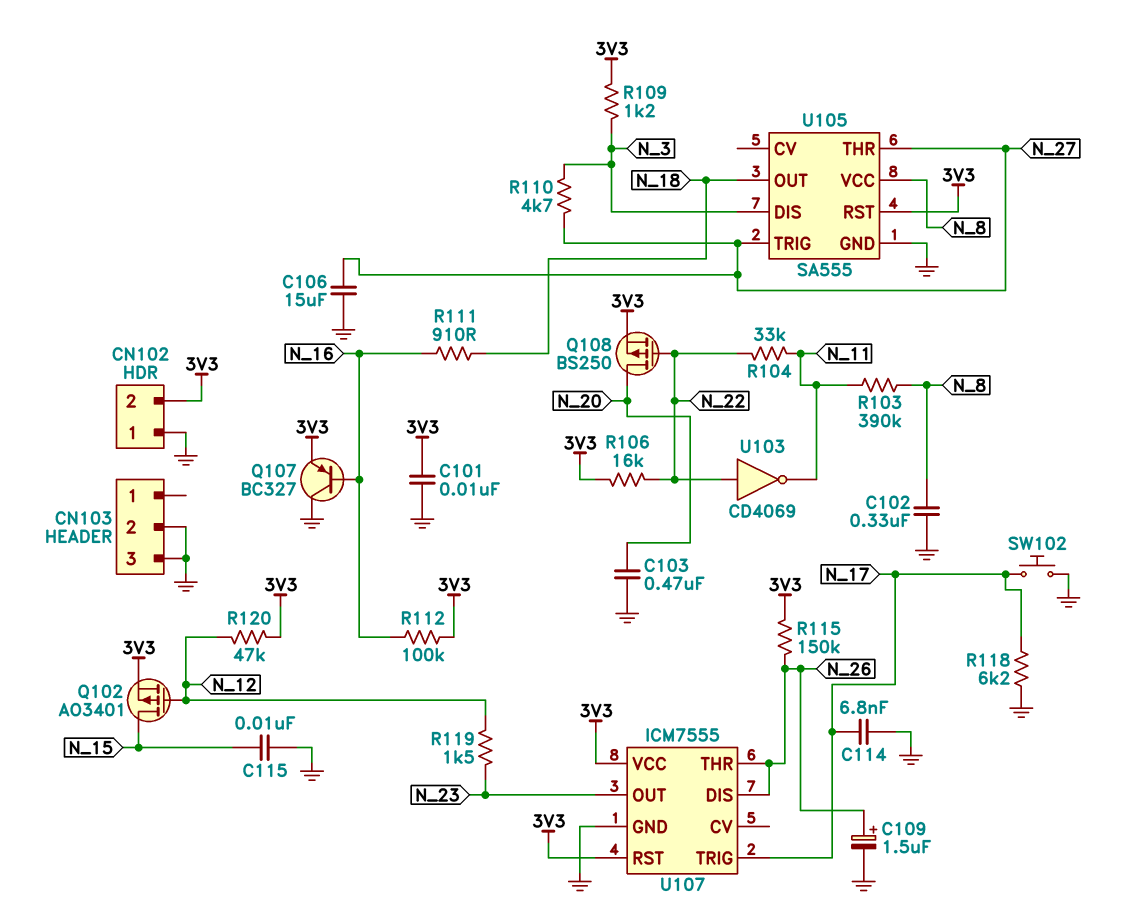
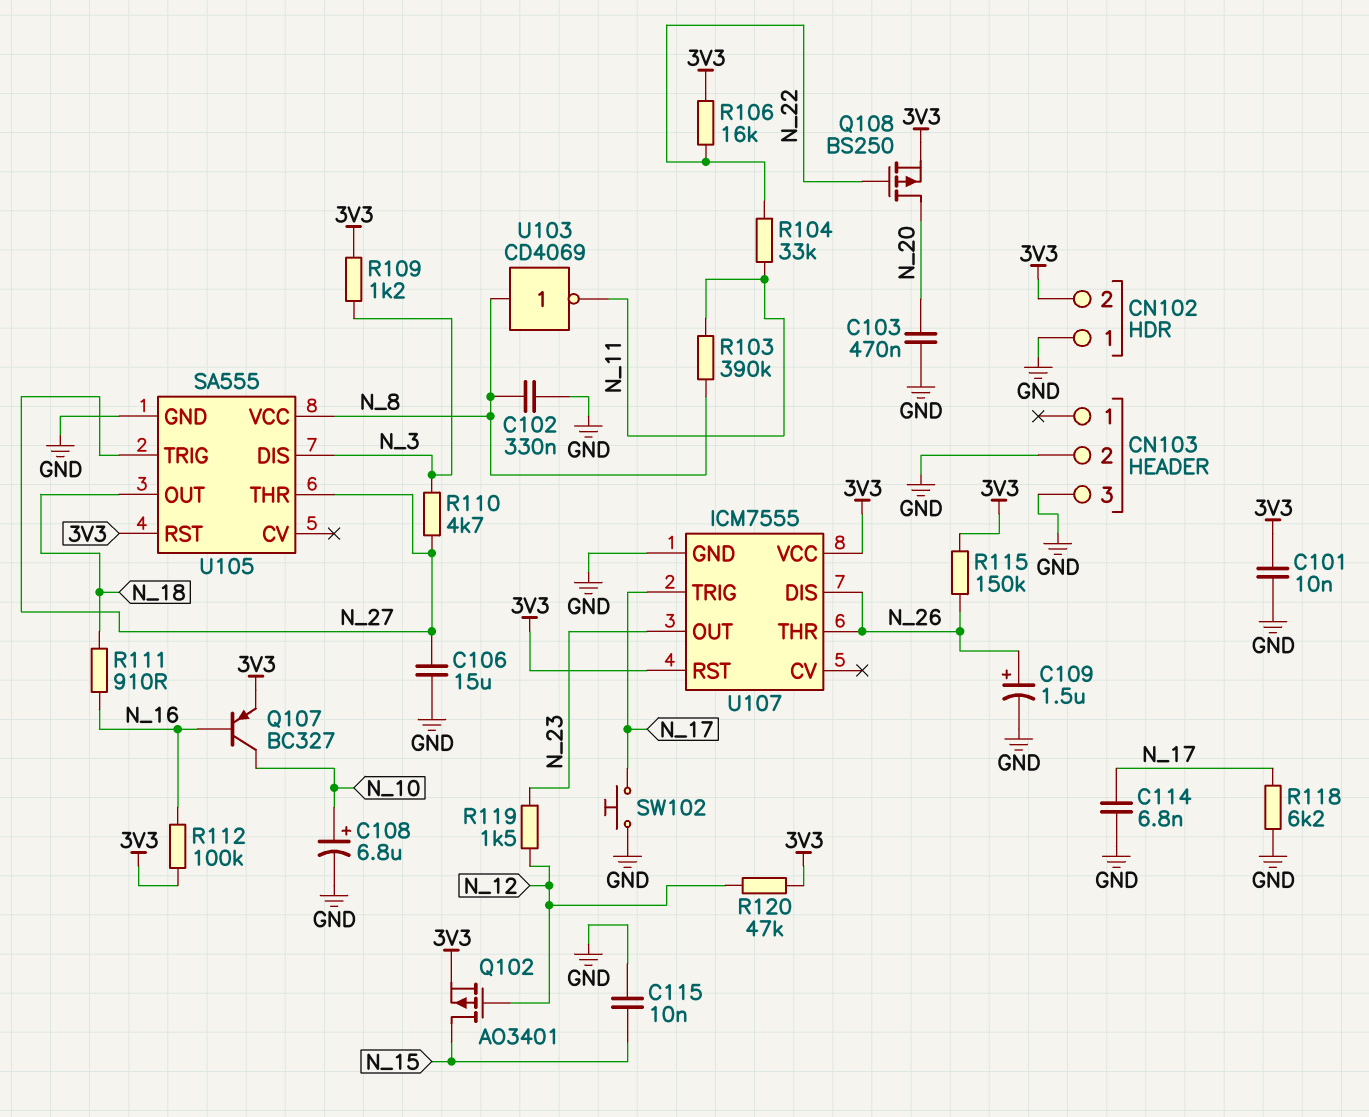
C108: none -> 6.8uF (plus N_10, minus GND)
Q107: PNP BC327 (B N_16, C GND, E 3V3) -> PNP BC327 (B N_16, C N_10, E 3V3)
U103: NOT CD4069 (in N_22, out N_11) -> NOT CD4069 (in N_8, out N_11)

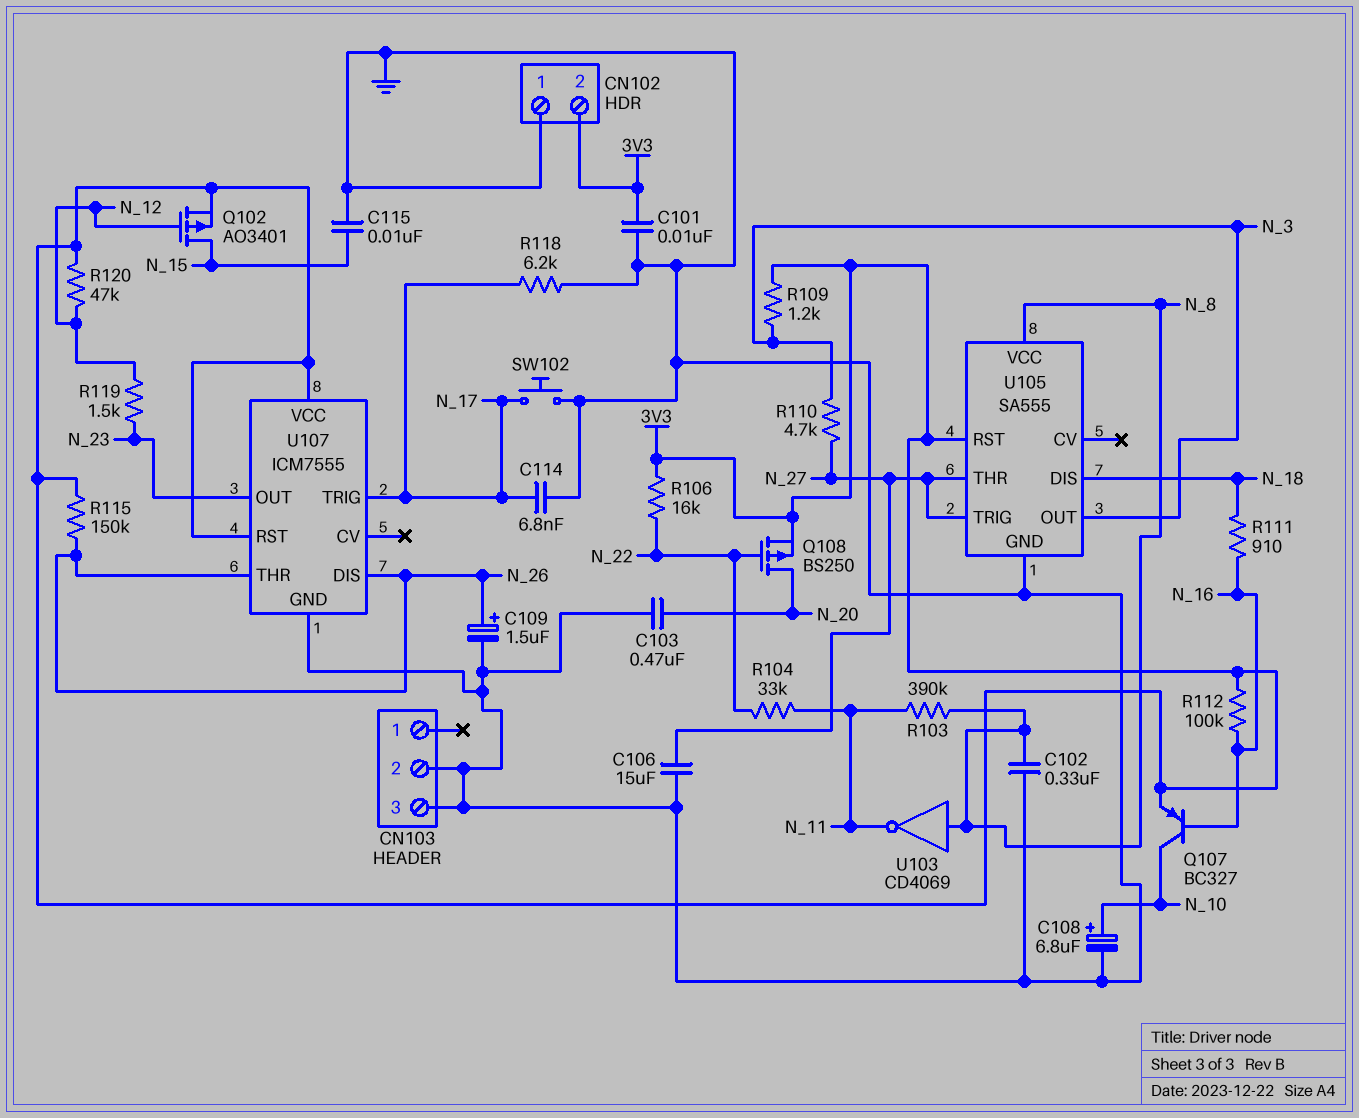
U105 pin DIS: N_3 -> N_18
U105 pin OUT: N_18 -> N_3

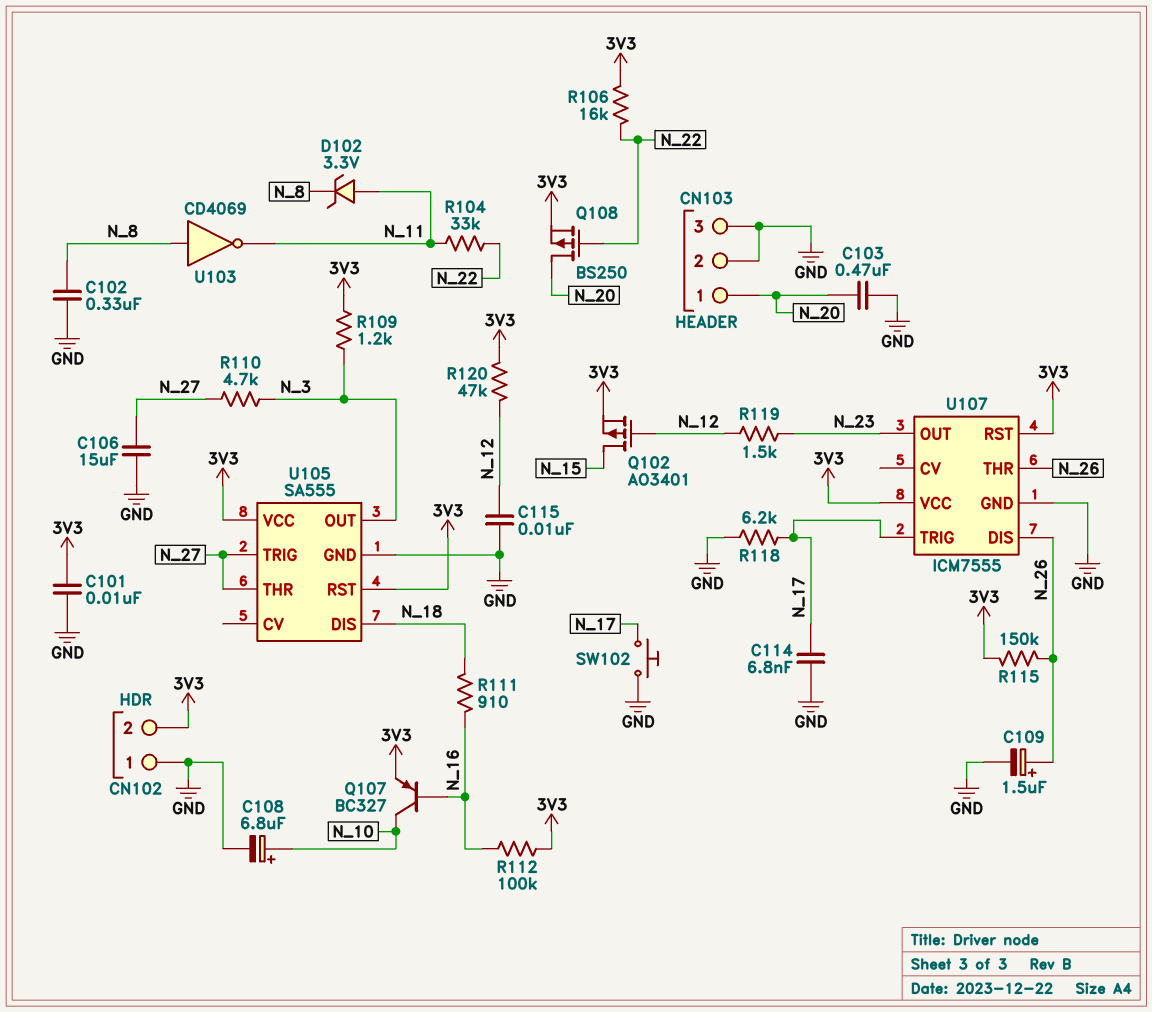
C115: 10nF (GND, N_15) -> 10nF (GND, N_12)
CN103 pin 1: none -> N_20
D102: none -> zener 3.3V (A N_11, K N_8)
R103: 390k (N_8, N_11) -> none
U105 pin VCC: N_8 -> 3V3

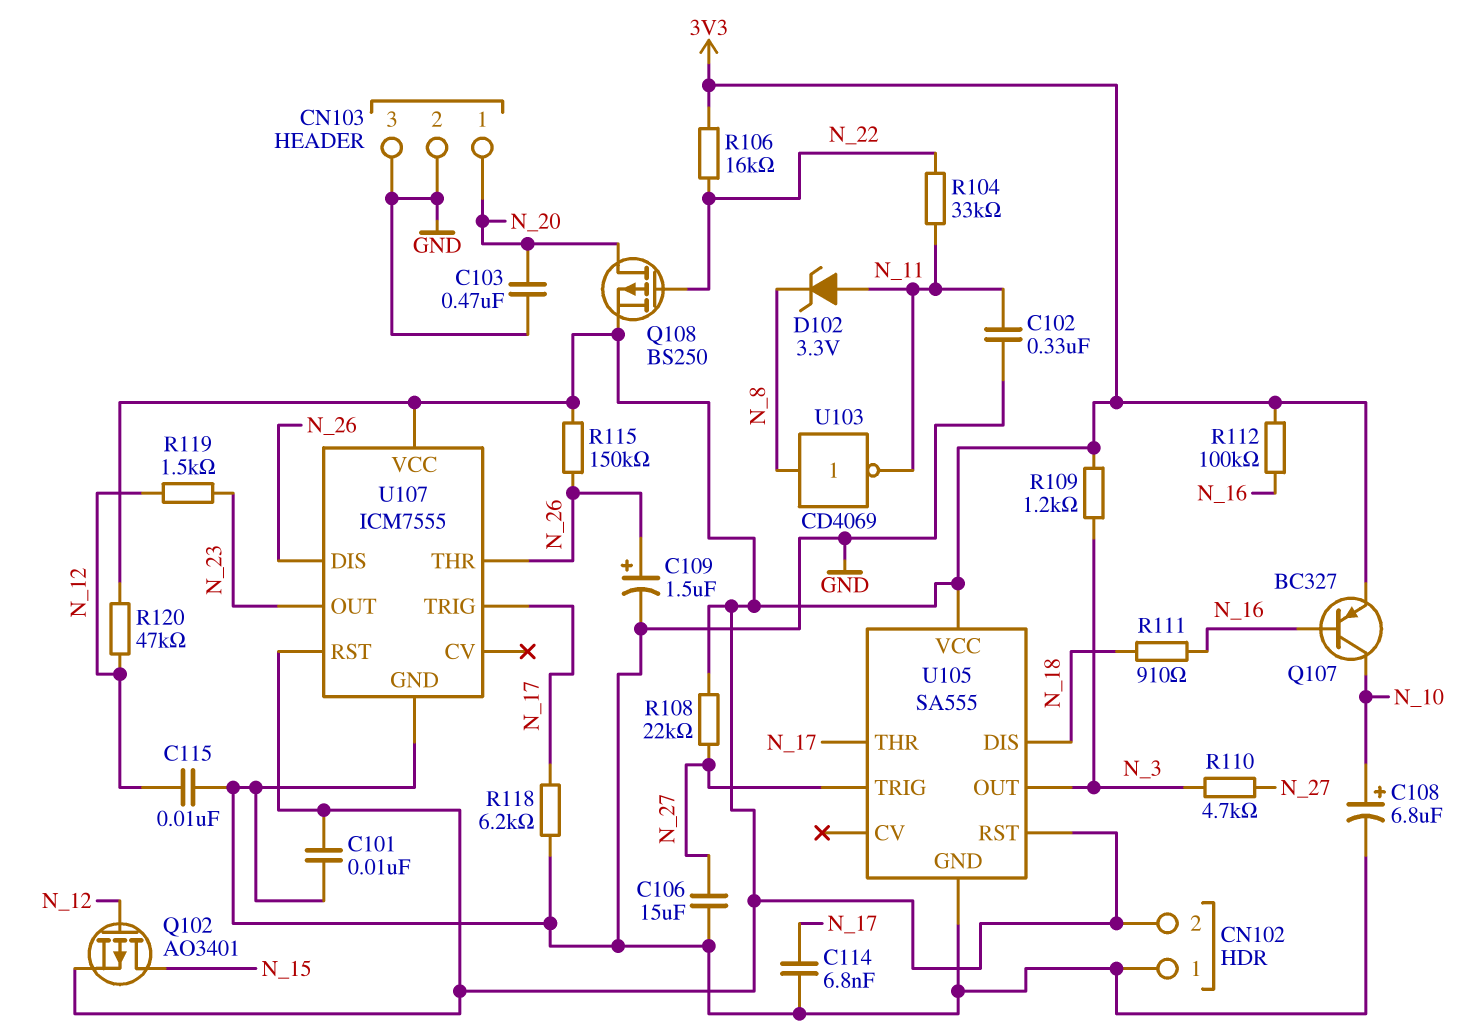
C102: 330nF (GND, N_8) -> 330nF (GND, N_11)
R108: none -> 22k (3V3, N_27)
SW102: button (GND, N_17) -> none
U105 pin THR: N_27 -> N_17

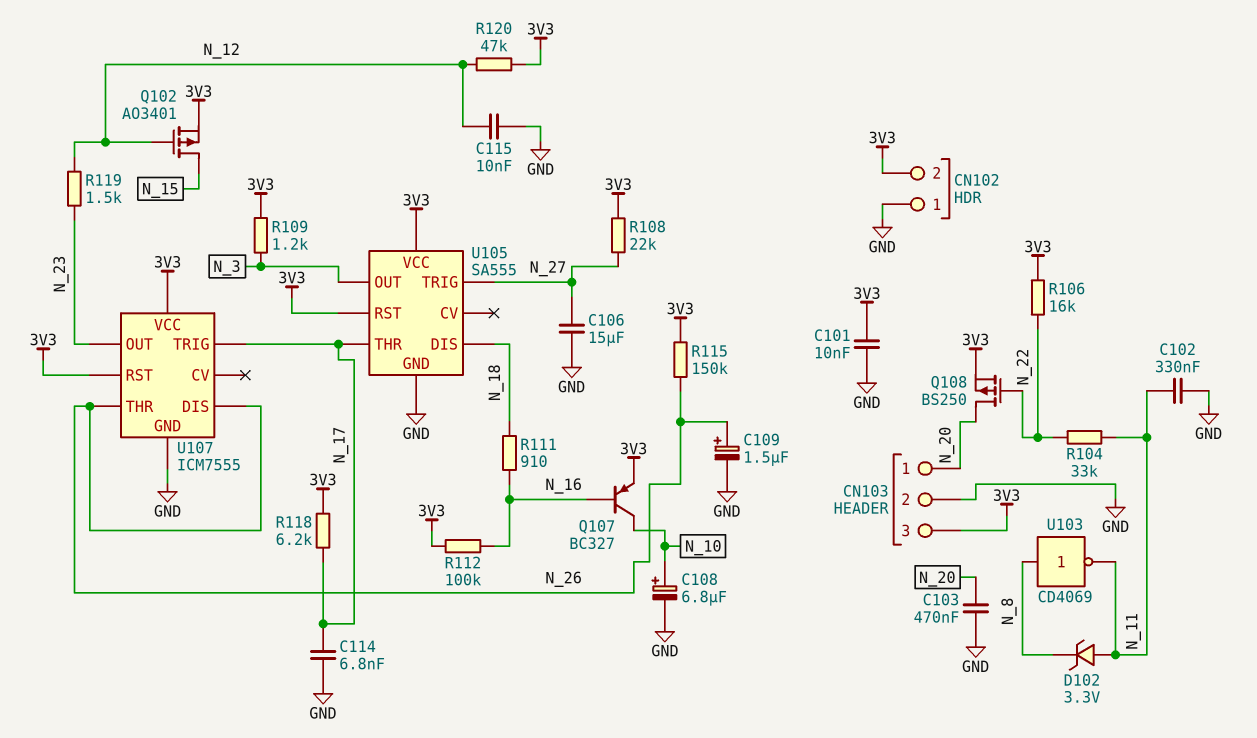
CN103 pin 3: GND -> 3V3
R110: 4.7k (N_3, N_27) -> none
R118: 6.2k (GND, N_17) -> 6.2k (3V3, N_17)

